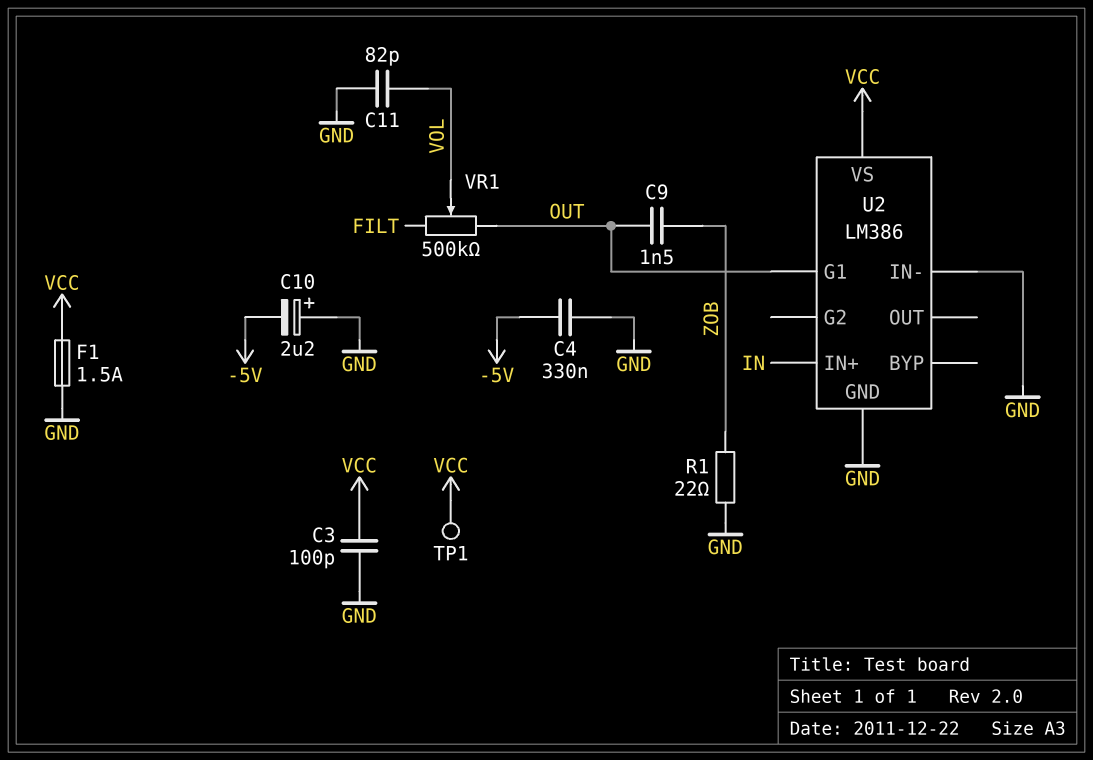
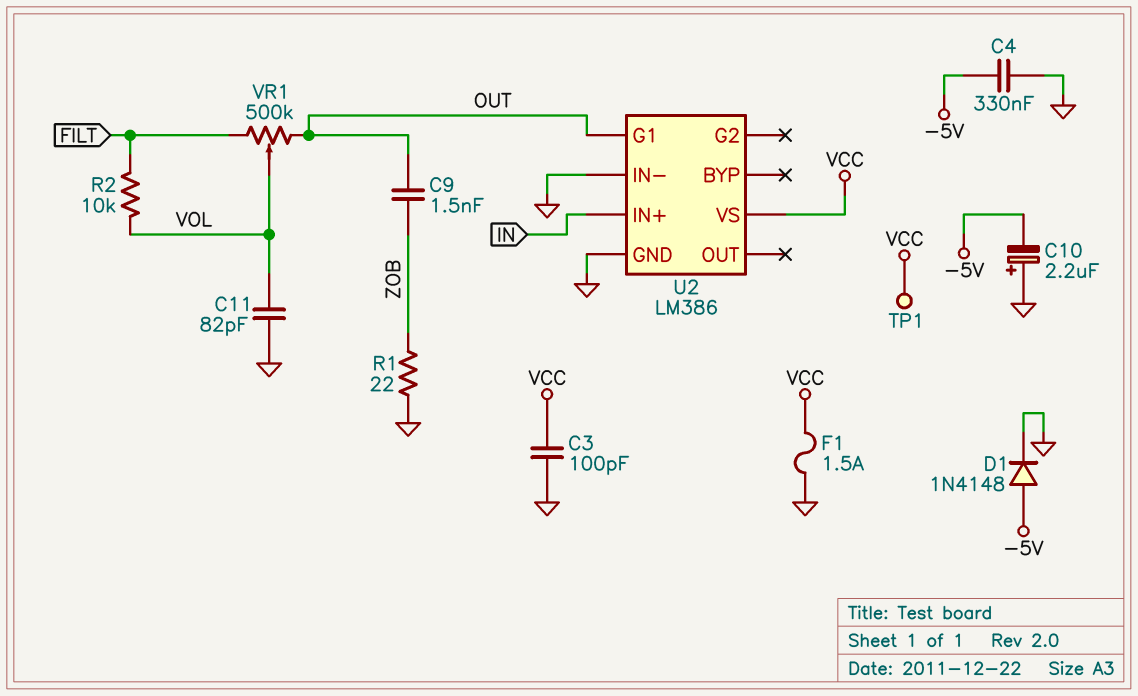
D1: none -> diode 1N4148 (A -5V, K GND)
R2: none -> 10k (FILT, VOL)

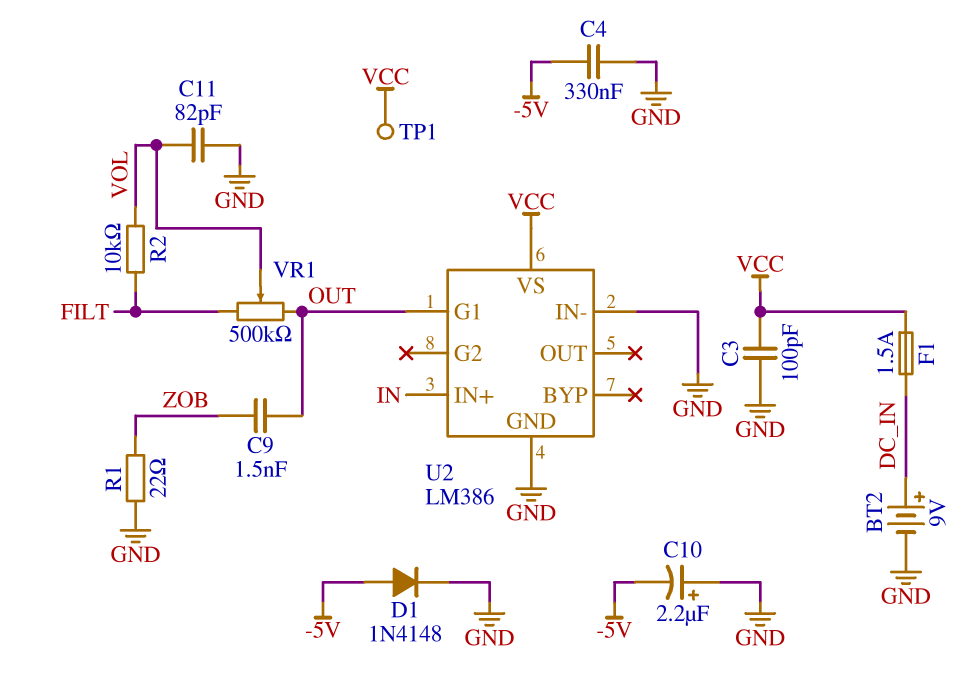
BT2: none -> 9V (plus DC_IN, minus GND)
F1: 1.5A (GND, VCC) -> 1.5A (DC_IN, VCC)

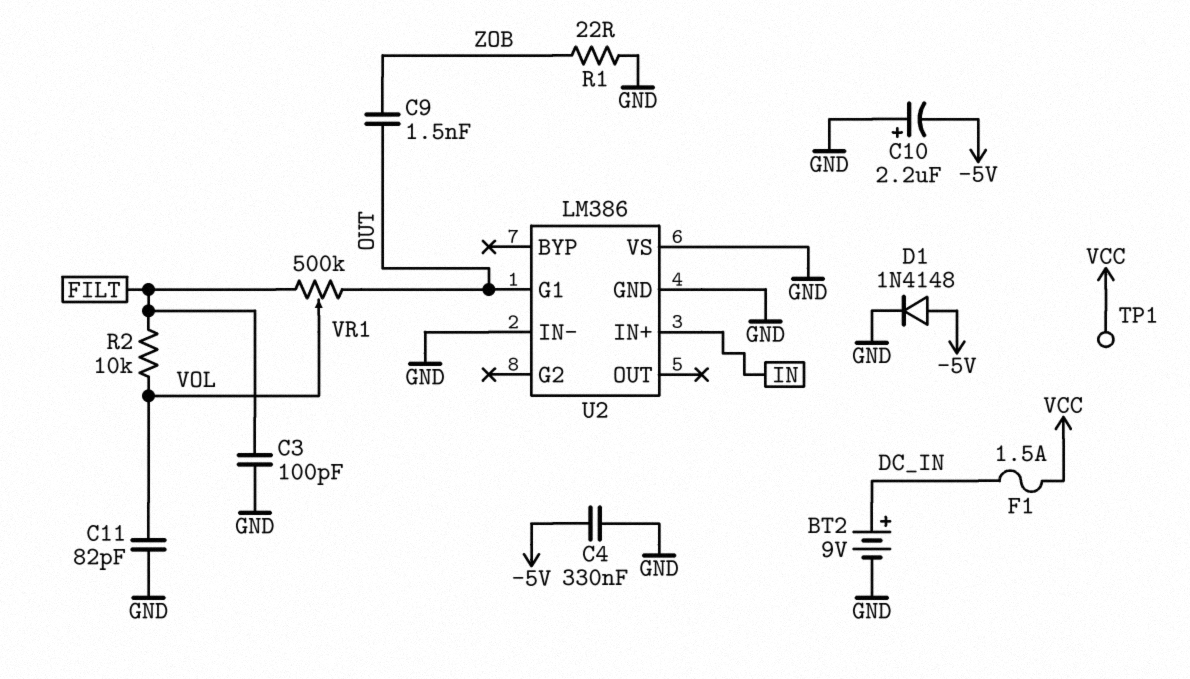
C3: 100pF (GND, VCC) -> 100pF (FILT, GND)
U2 pin VS: VCC -> GND

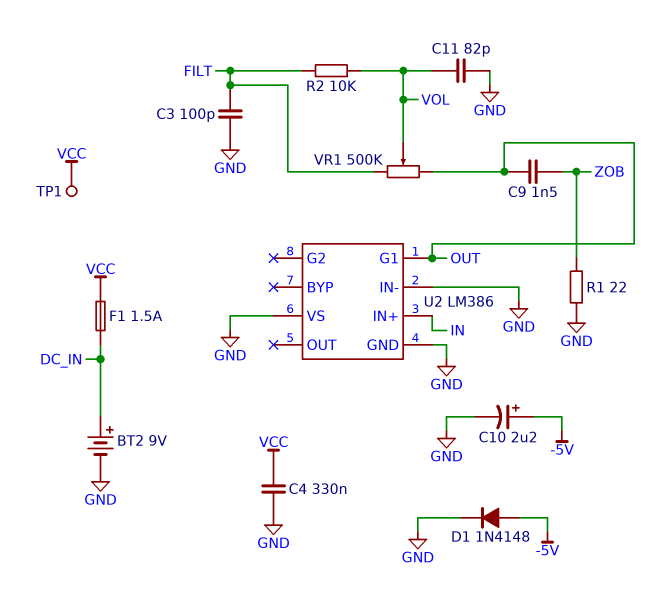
C4: 330nF (-5V, GND) -> 330nF (GND, VCC)
C10: 2.2uF (plus GND, minus -5V) -> 2.2uF (plus -5V, minus GND)

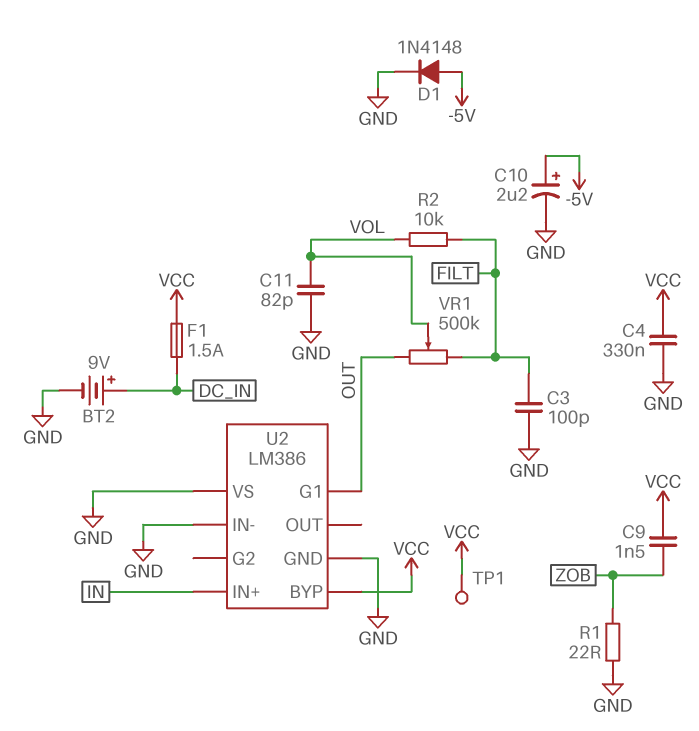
C9: 1.5nF (OUT, ZOB) -> 1.5nF (VCC, ZOB)
U2 pin BYP: none -> VCC

